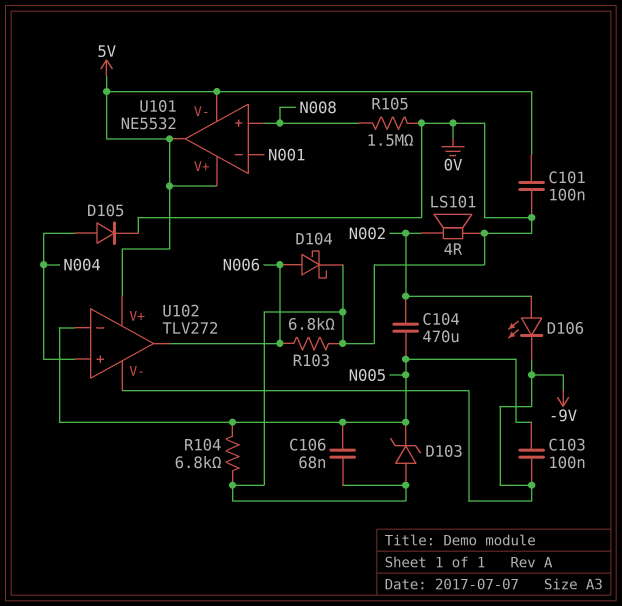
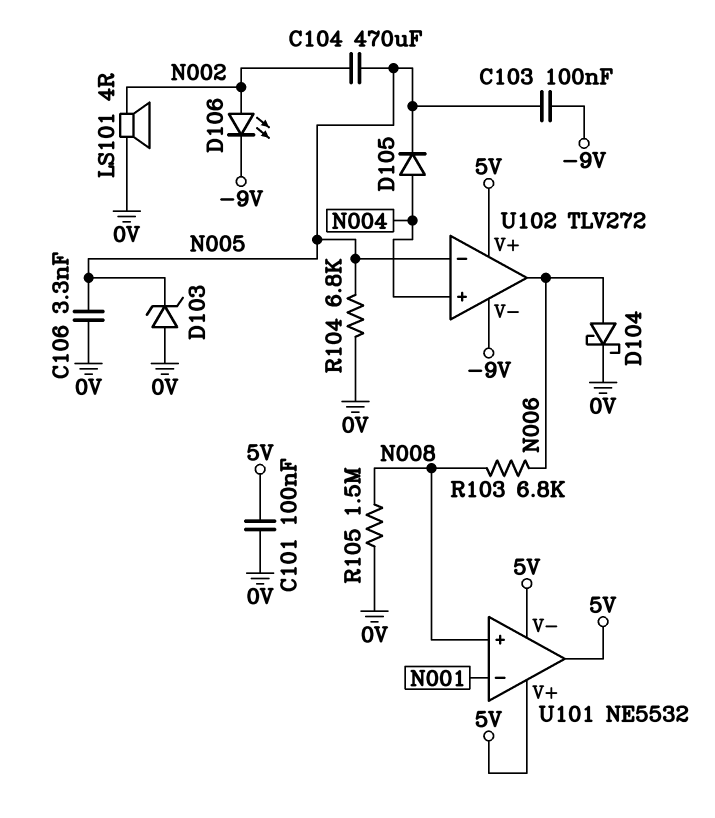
C106: 68nF (0V, N005) -> 3.3nF (0V, N005)
D105: diode (A N004, K 0V) -> diode (A N004, K N005)
R103: 6.8k (0V, N006) -> 6.8k (N006, N008)

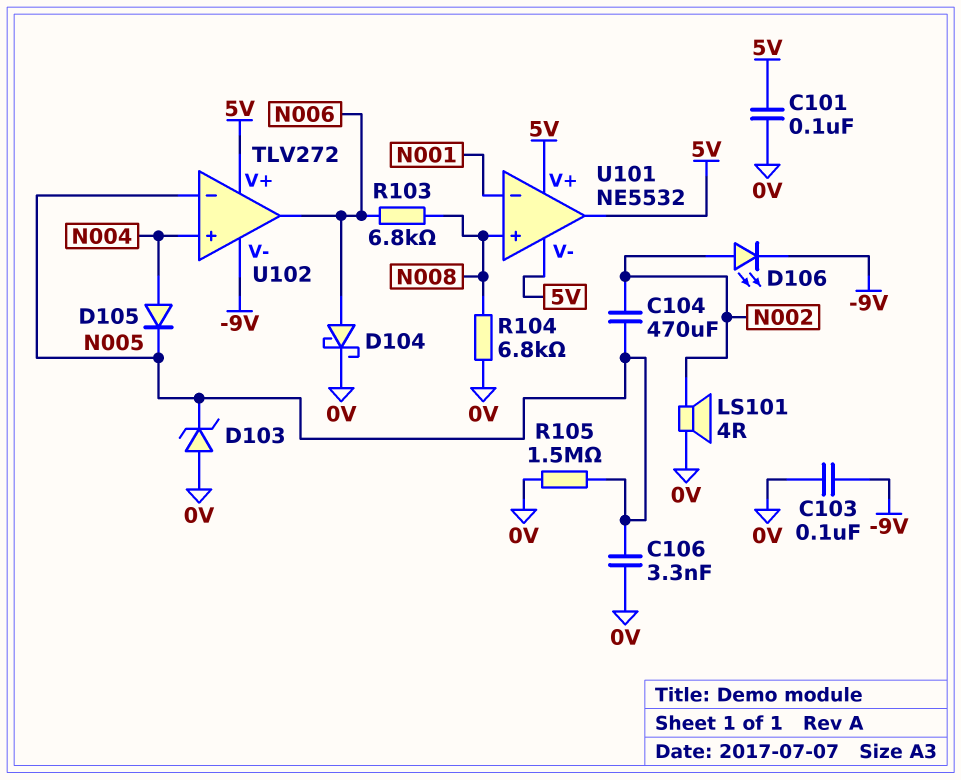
C103: 100nF (-9V, N005) -> 100nF (-9V, 0V)
R104: 6.8k (0V, N005) -> 6.8k (0V, N008)
R105: 1.5M (0V, N008) -> 1.5M (0V, N005)

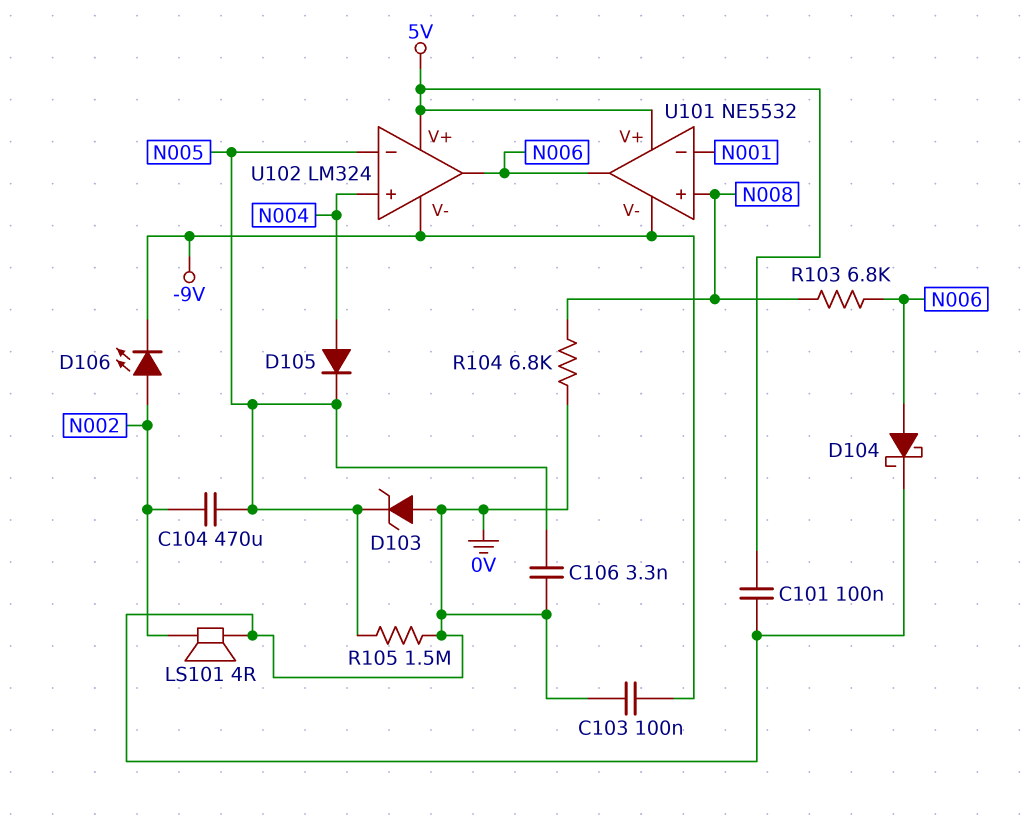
U101 pin V-: 5V -> -9V
U101 pin out: 5V -> N006
U102: TLV272 -> LM324

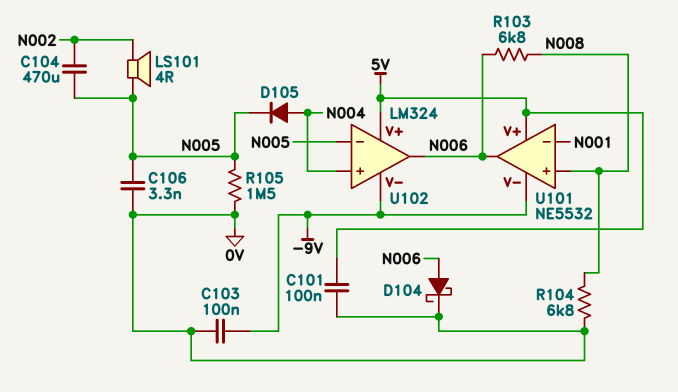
D103: zener (A 0V, K N005) -> none
D106: LED (A N002, K -9V) -> none
LS101: speaker 4R (0V, N002) -> speaker 4R (N002, N005)

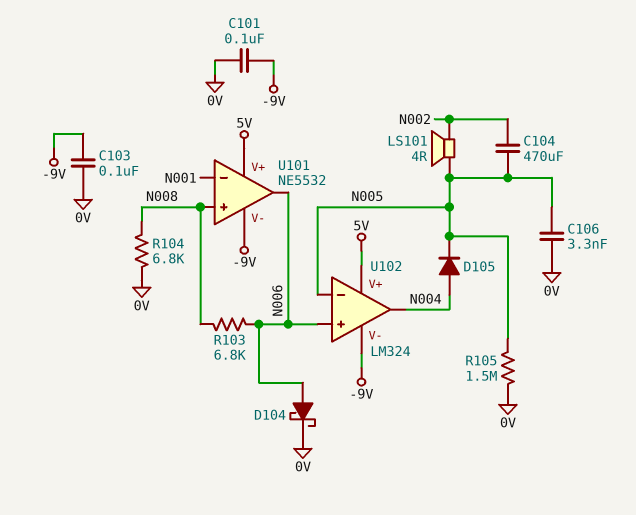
C101: 100nF (0V, 5V) -> 100nF (-9V, 0V)
U102 pin in+: N004 -> N006
U102 pin out: N006 -> N004

